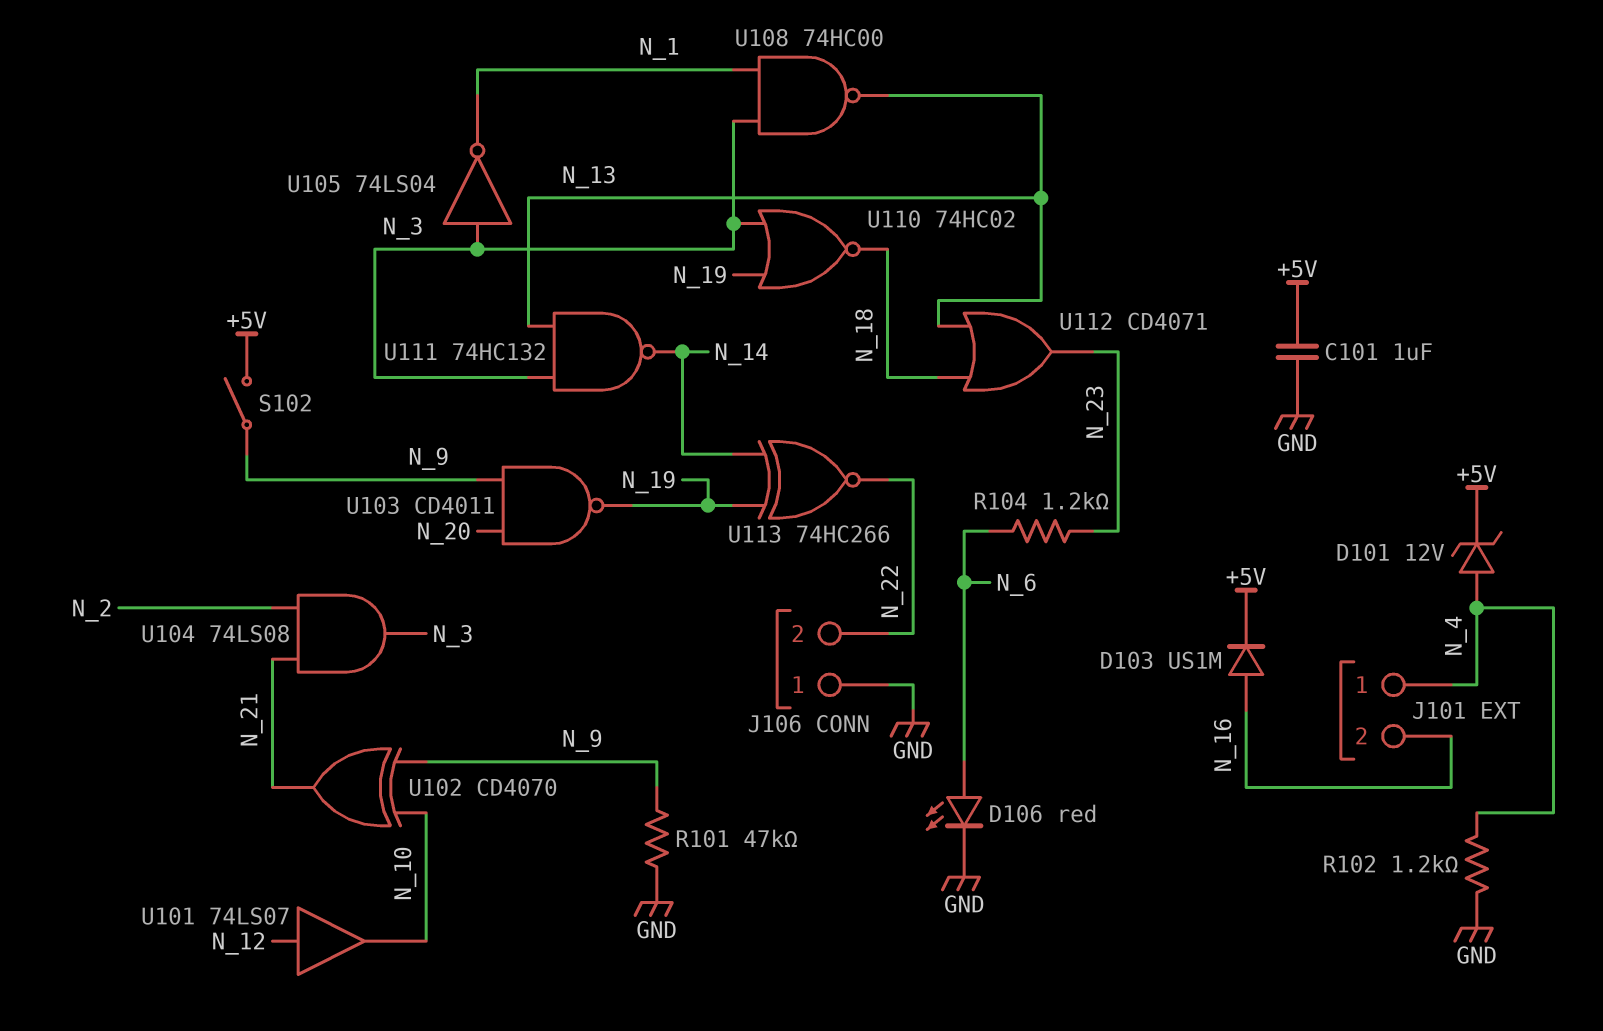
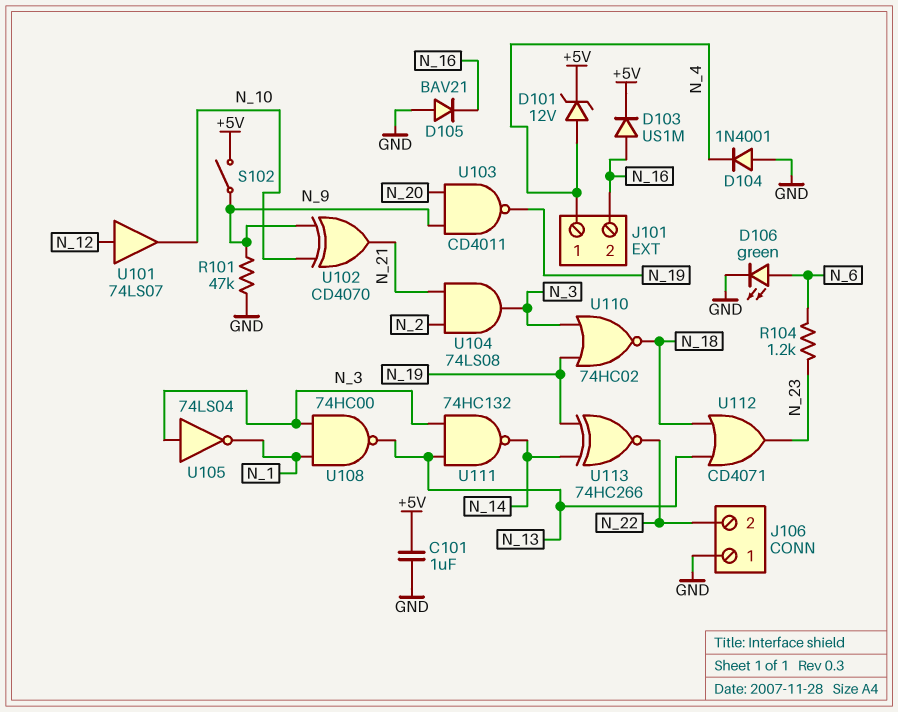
D104: none -> diode 1N4001 (A GND, K N_4)
D105: none -> diode BAV21 (A GND, K N_16)
D106: LED red (A N_6, K GND) -> LED green (A N_6, K GND)
R102: 1.2k (GND, N_4) -> none

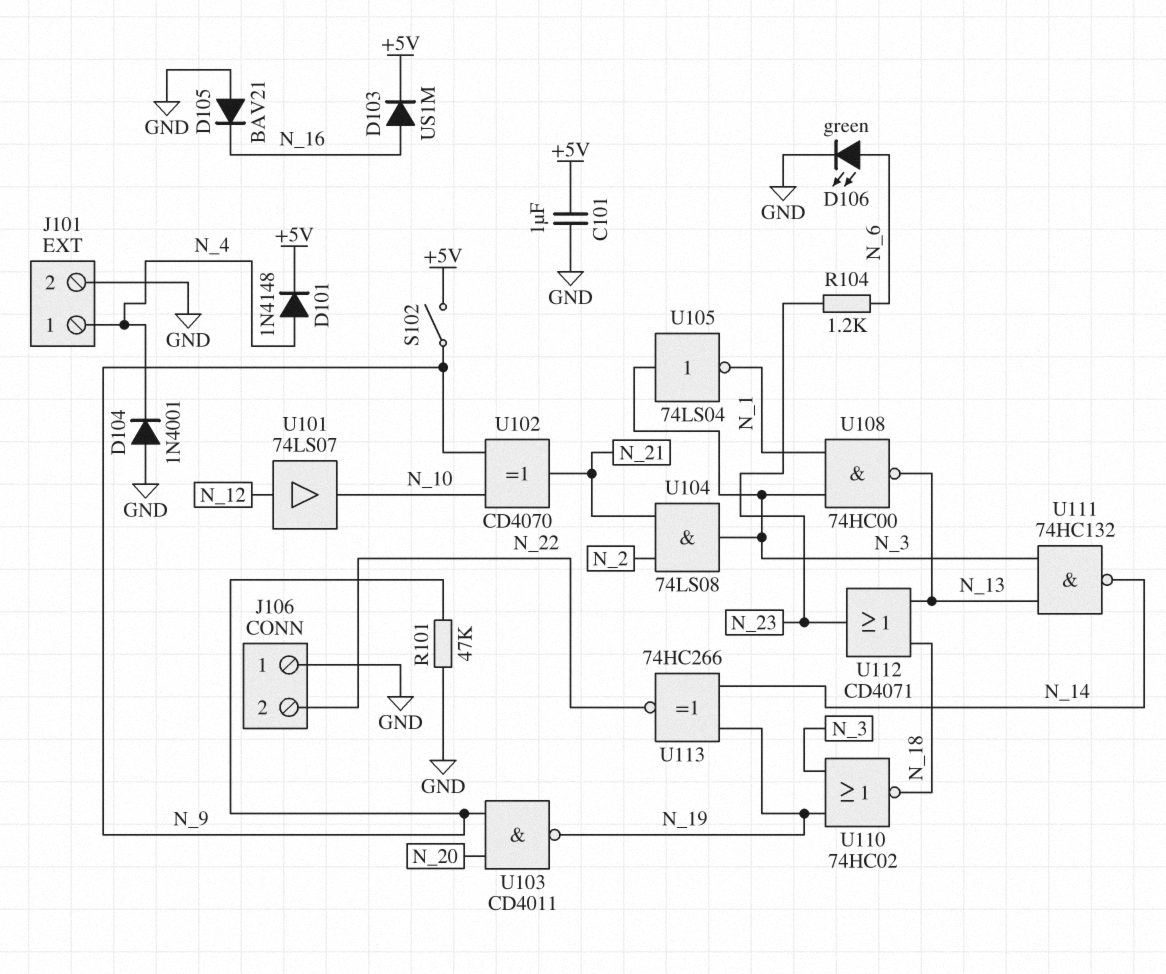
D101: zener 12V (A N_4, K +5V) -> diode 1N4148 (A N_4, K +5V)
J101 pin 2: N_16 -> GND

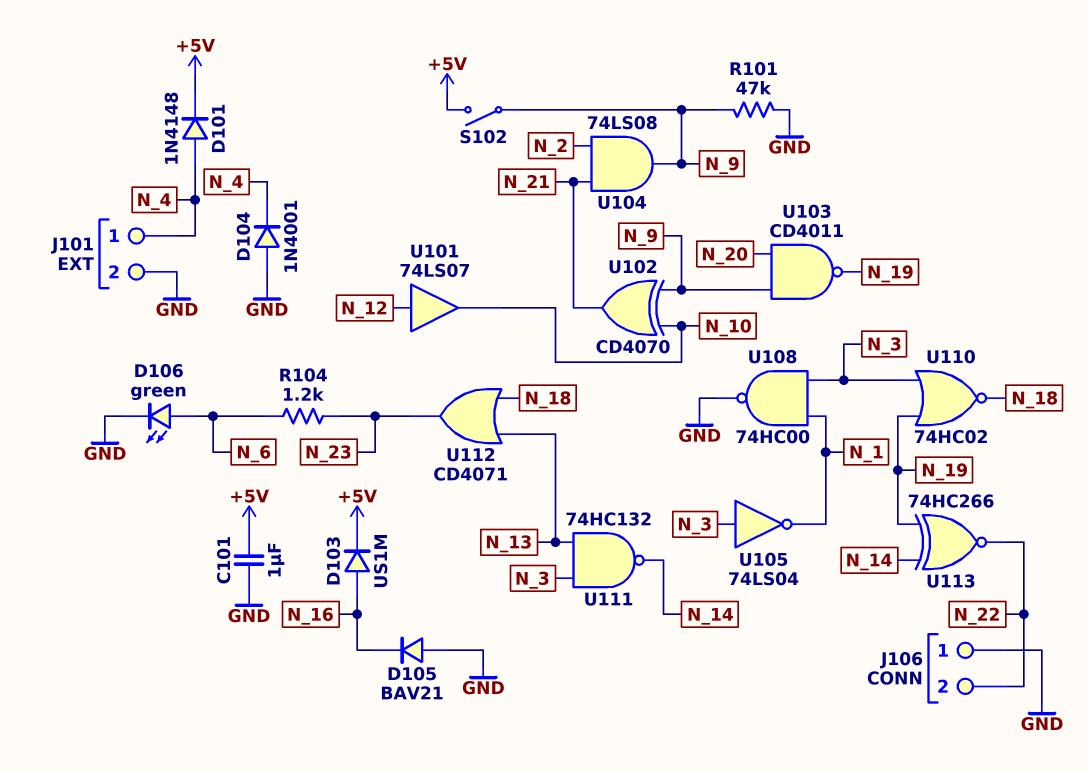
U104: AND 74LS08 (in N_2, in N_21, out N_3) -> AND 74LS08 (in N_2, in N_21, out N_9)
U108: NAND 74HC00 (in N_1, in N_3, out N_13) -> NAND 74HC00 (in N_1, in N_3, out GND)

